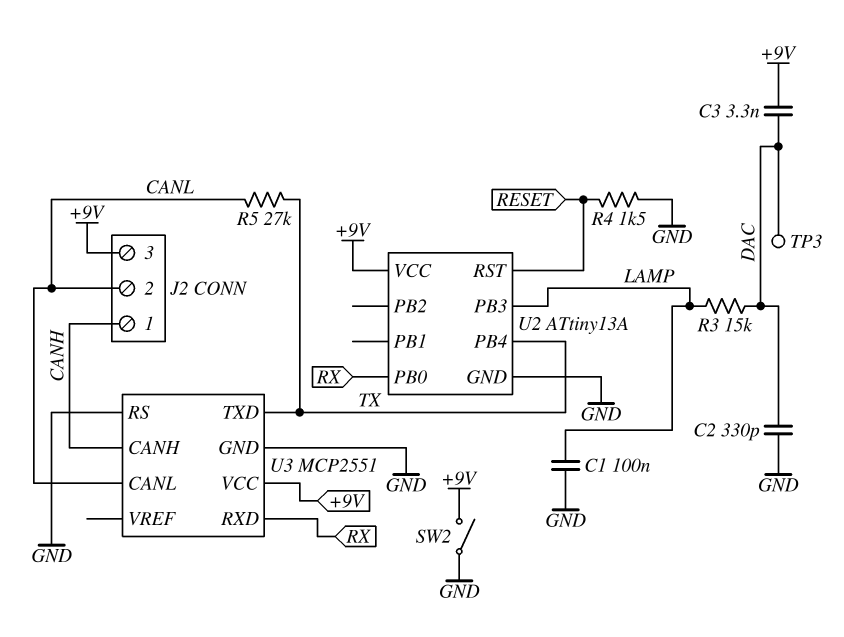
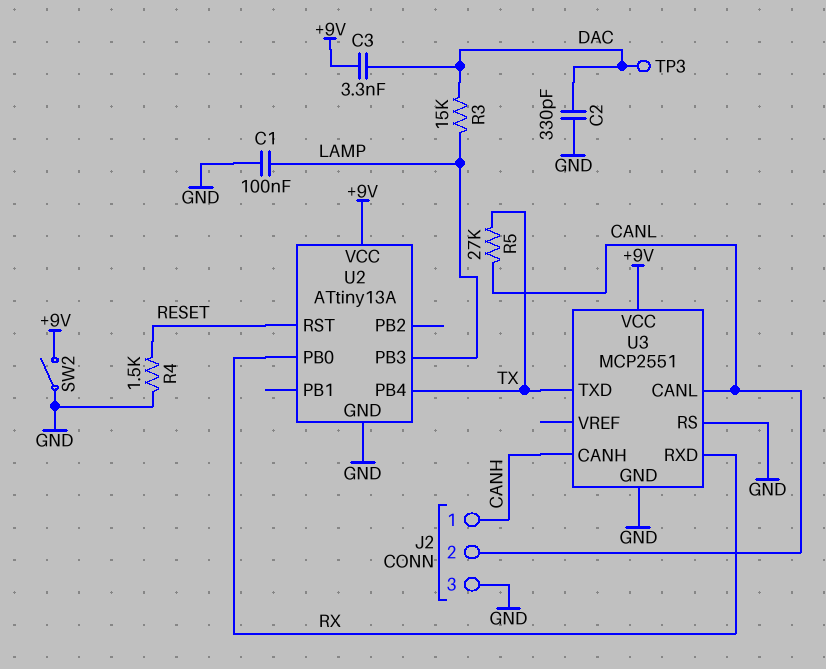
J2 pin 3: +9V -> GND

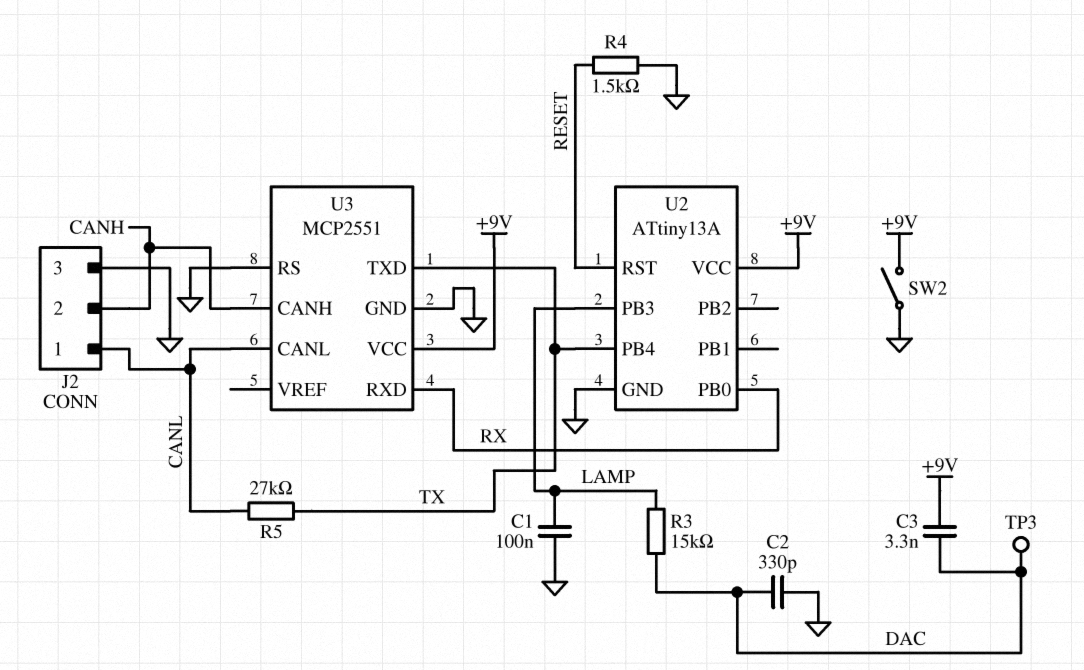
J2 pin 1: CANH -> CANL
J2 pin 2: CANL -> CANH

